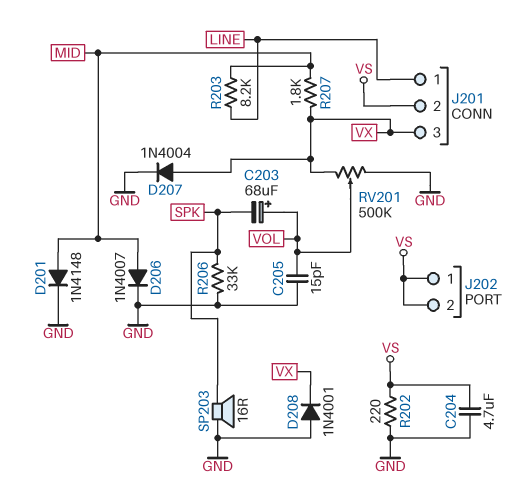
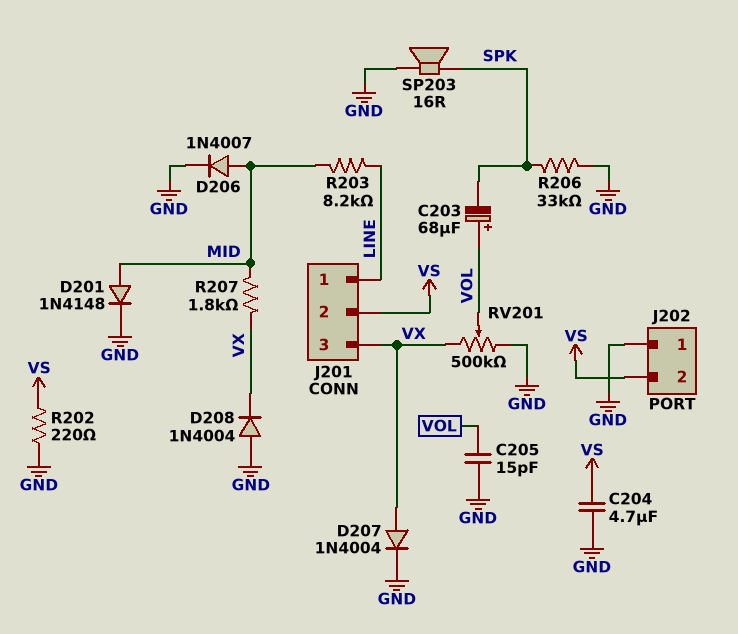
D208: diode 1N4001 (A GND, K VX) -> diode 1N4004 (A GND, K VX)
J202 pin 1: VS -> GND

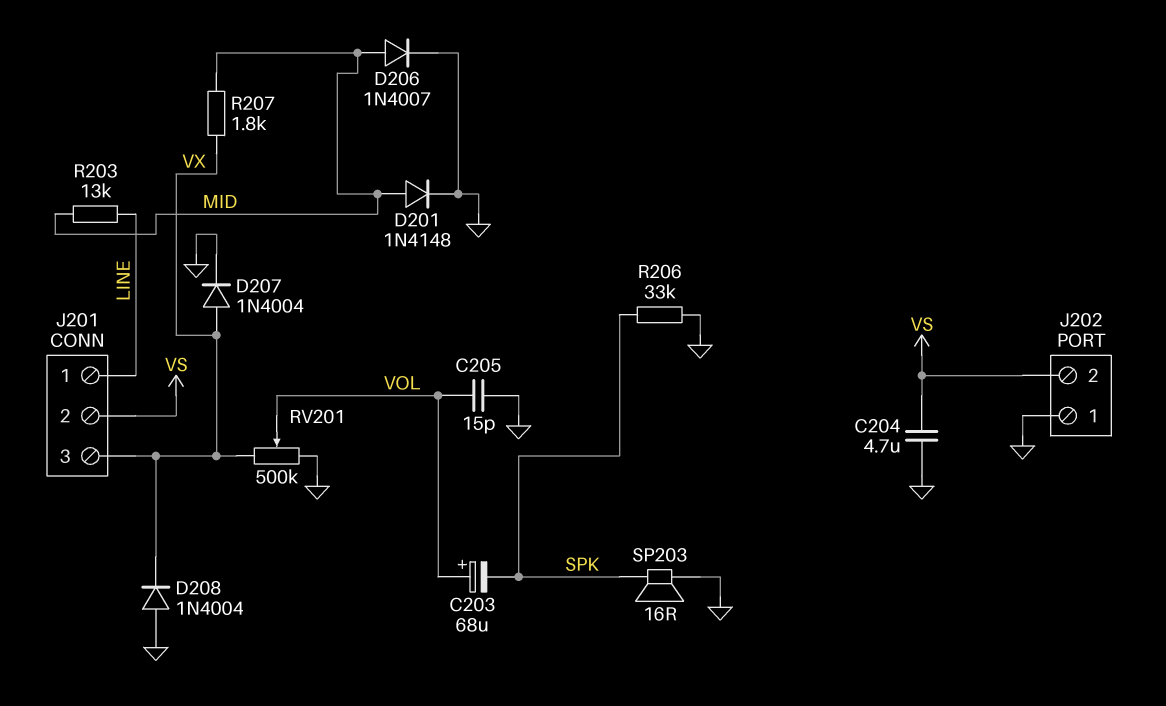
R202: 220 (GND, VS) -> none
R203: 8.2k (LINE, MID) -> 13k (LINE, MID)

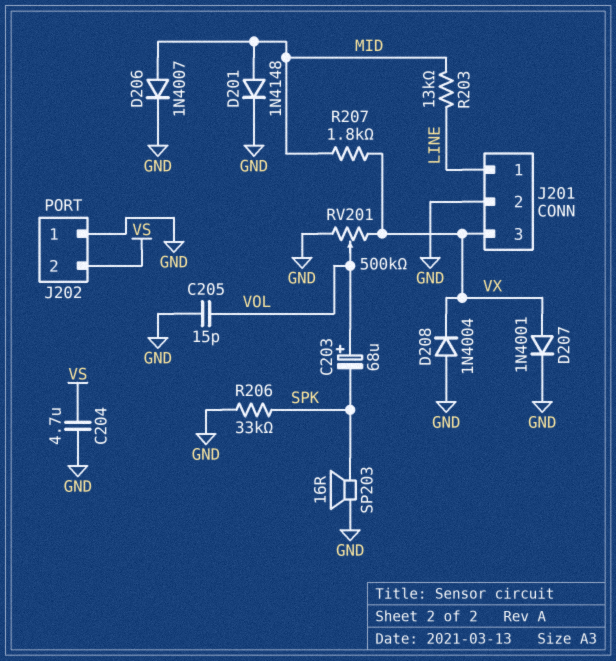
D207: diode 1N4004 (A VX, K GND) -> diode 1N4001 (A VX, K GND)
J201 pin 2: VS -> GND

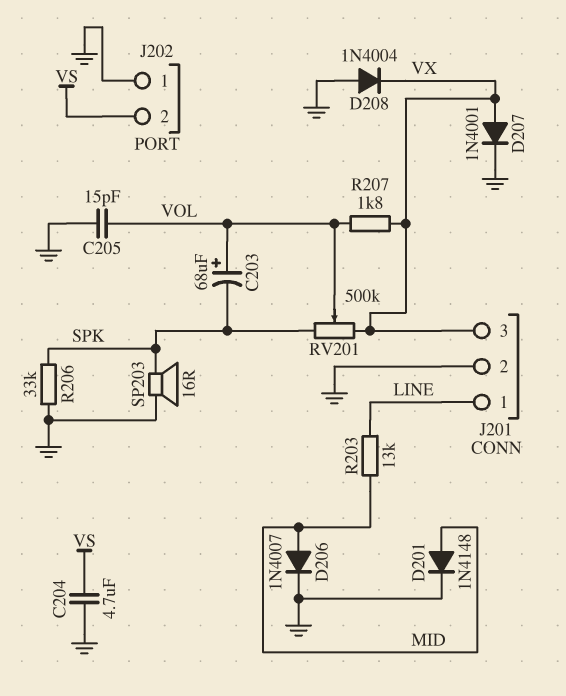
R207: 1.8k (MID, VX) -> 1.8k (VOL, VX)
RV201: 500k (GND, VX, wiper VOL) -> 500k (SPK, VX, wiper VOL)

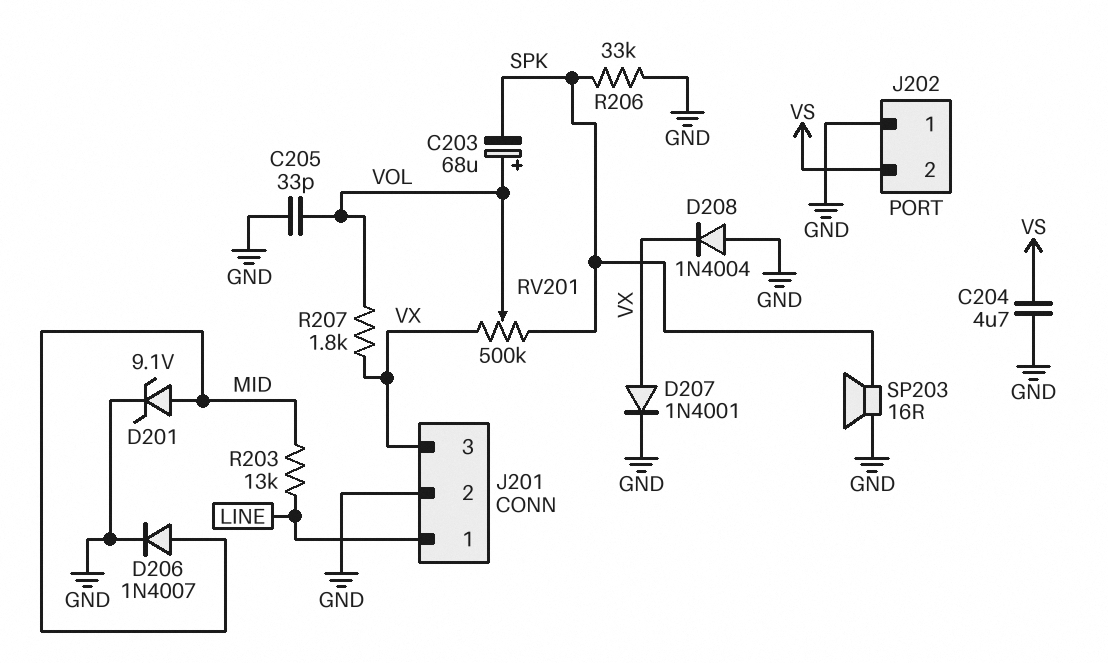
C205: 15pF (GND, VOL) -> 33pF (GND, VOL)
D201: diode 1N4148 (A MID, K GND) -> zener 9.1V (A MID, K GND)

